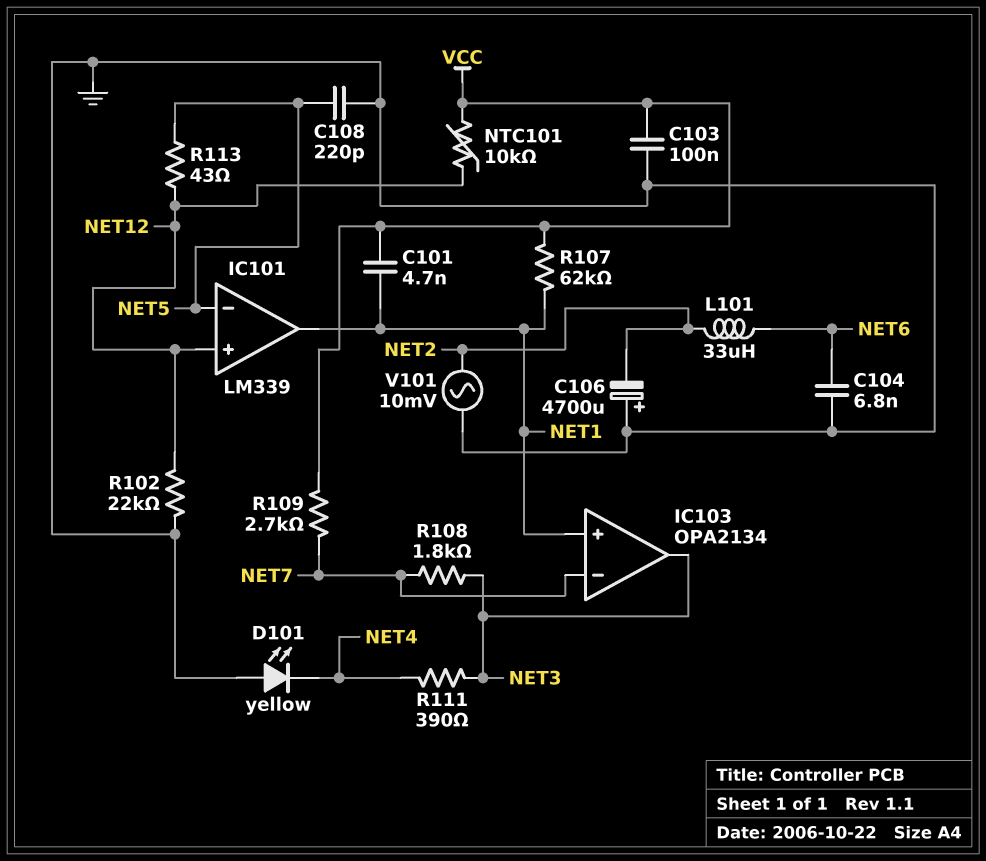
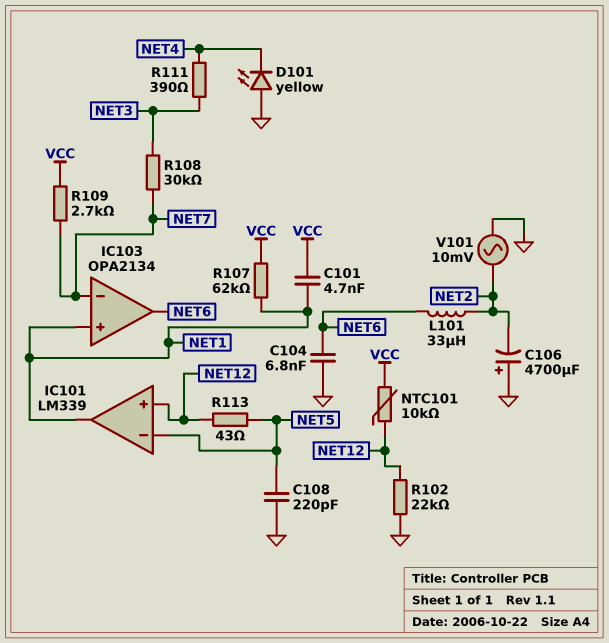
C103: 100nF (GND, VCC) -> none
IC103 pin out: NET3 -> NET6
R108: 1.8k (NET3, NET7) -> 30k (NET3, NET7)

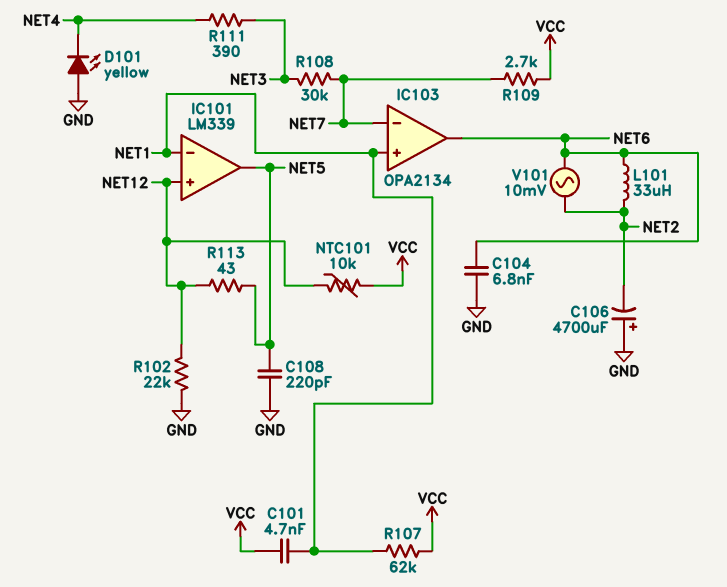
IC101 pin in-: NET5 -> NET1
IC101 pin out: NET1 -> NET5
V101: AC 10mV (GND, NET2) -> AC 10mV (NET2, NET6)

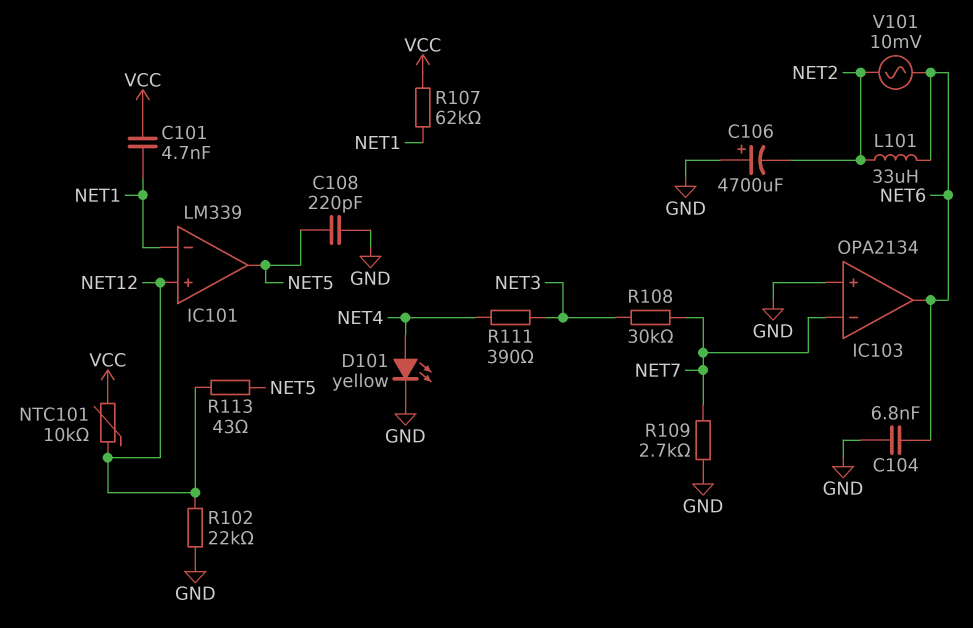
D101: LED yellow (A GND, K NET4) -> LED yellow (A NET4, K GND)
IC103 pin in+: NET1 -> GND
R109: 2.7k (NET7, VCC) -> 2.7k (GND, NET7)

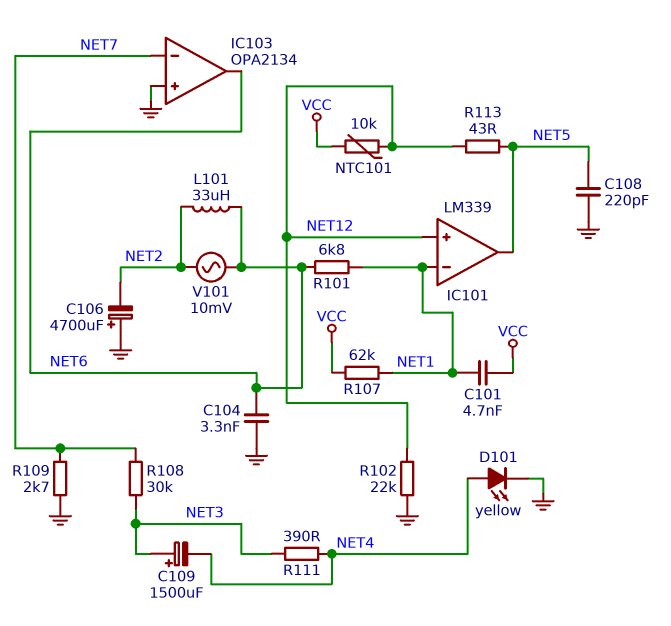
C104: 6.8nF (GND, NET6) -> 3.3nF (GND, NET6)
C109: none -> 1500uF (plus NET3, minus NET4)
R101: none -> 6.8k (NET1, NET6)

